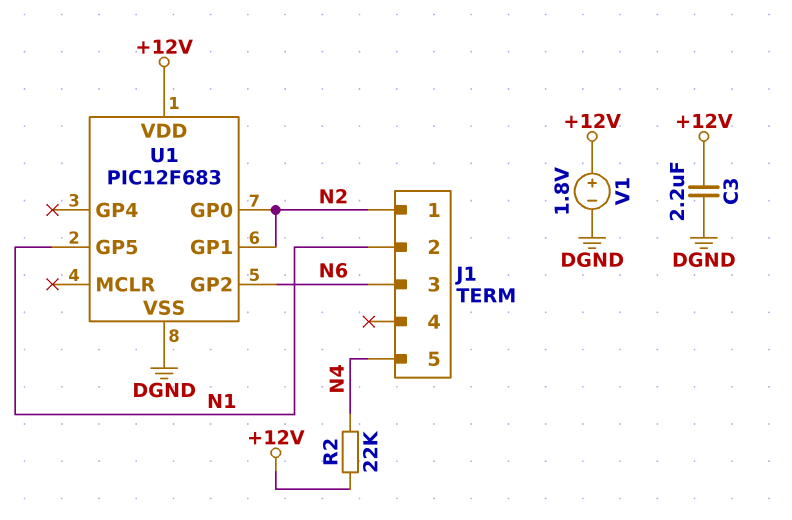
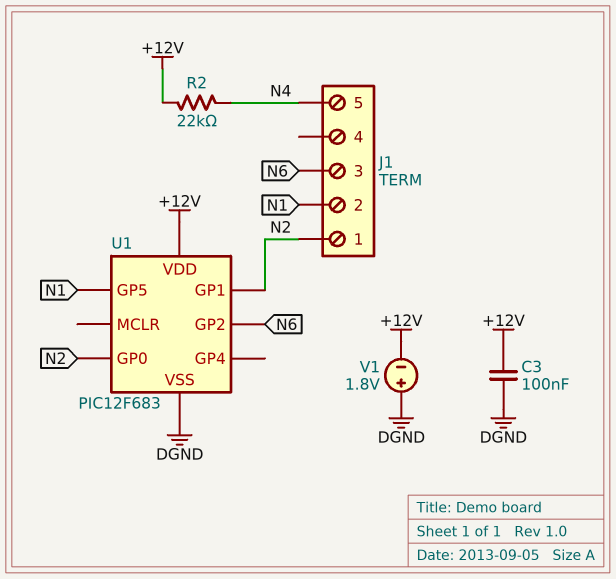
C3: 2.2uF (+12V, DGND) -> 100nF (+12V, DGND)
V1: 1.8V (plus +12V, minus DGND) -> 1.8V (plus DGND, minus +12V)

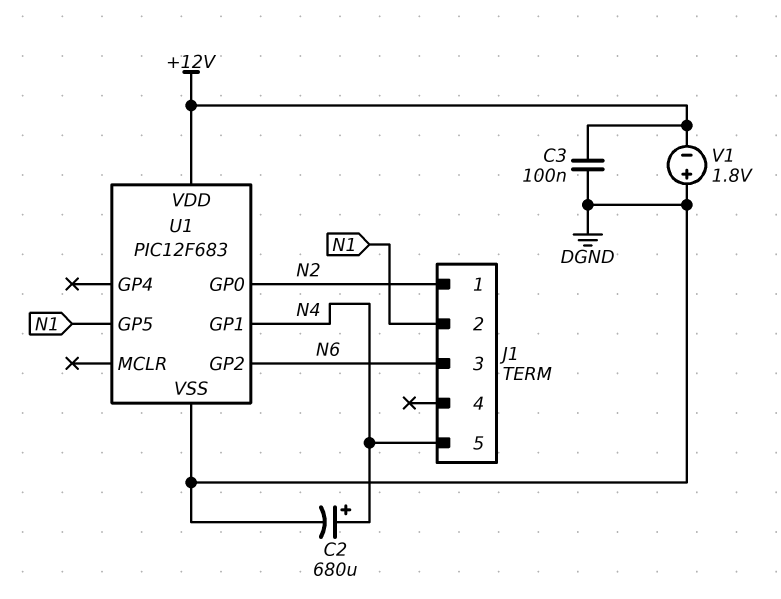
C2: none -> 680uF (plus N4, minus DGND)
R2: 22k (+12V, N4) -> none
U1 pin GP1: N2 -> N4

